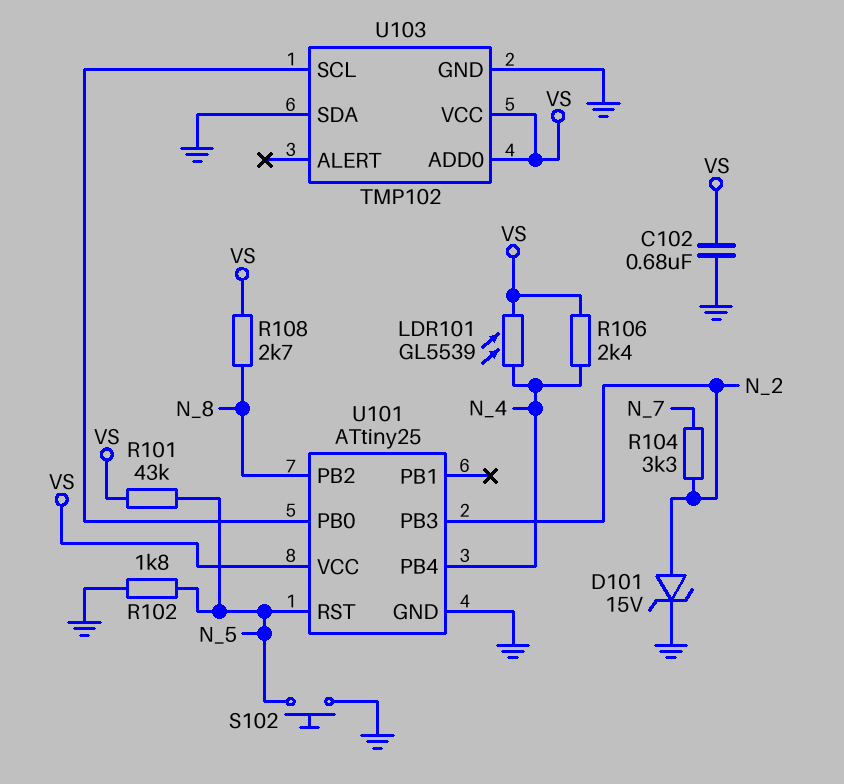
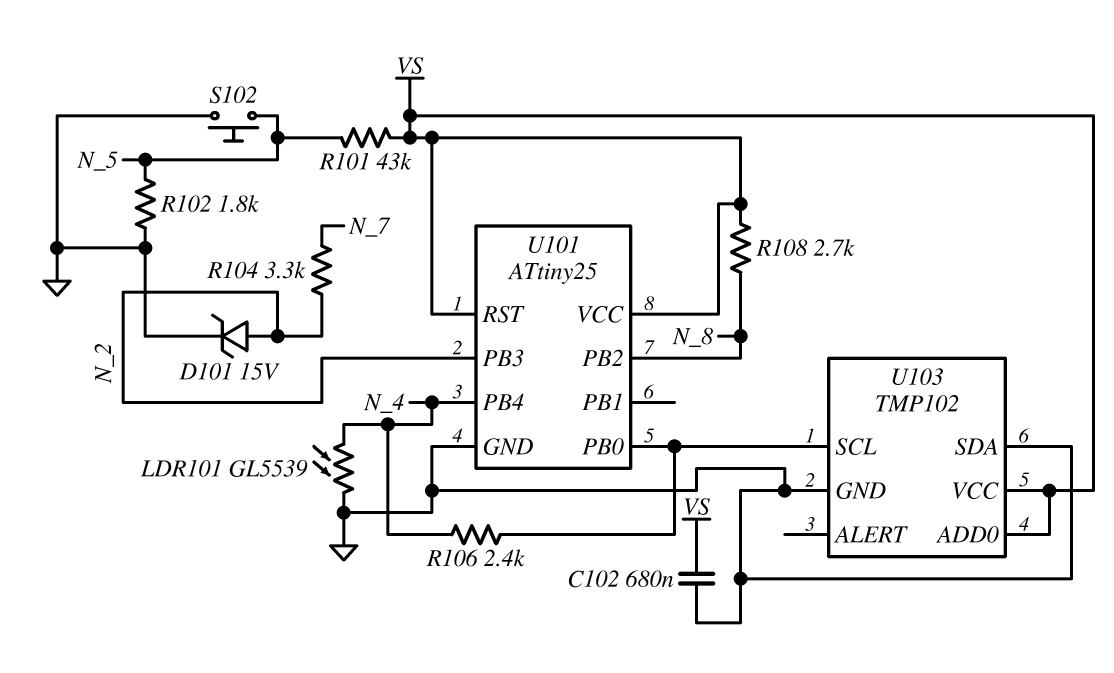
LDR101: GL5539 (N_4, VS) -> GL5539 (GND, N_4)
R106: 2.4k (N_4, VS) -> 2.4k (N_4, U101/PB0)
U101 pin RST: N_5 -> VS

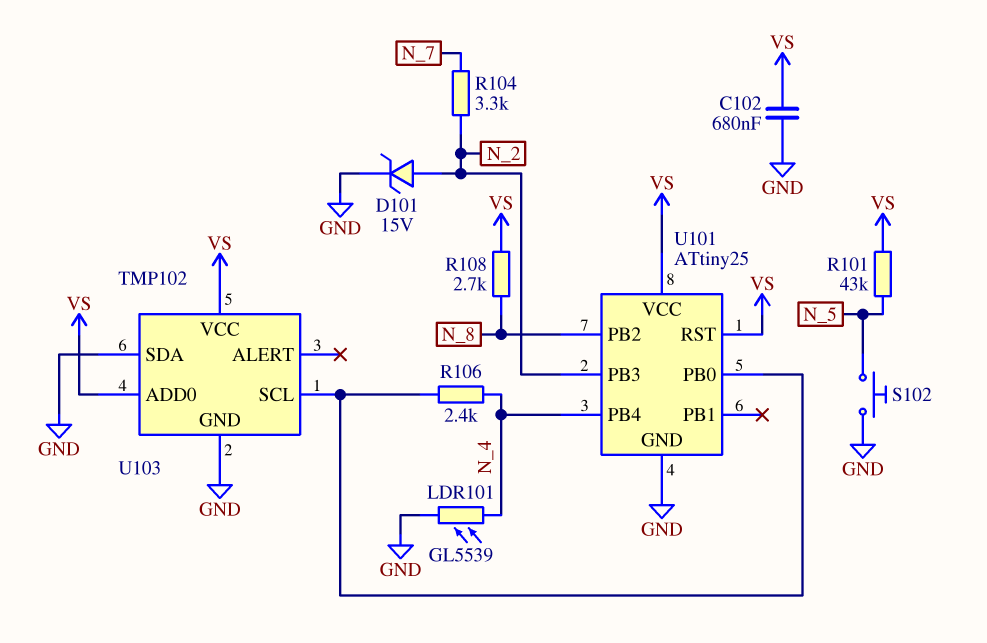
R102: 1.8k (GND, N_5) -> none

